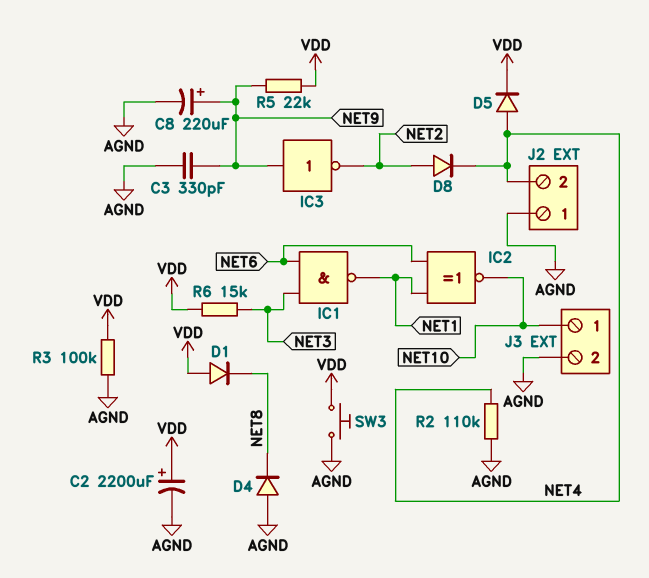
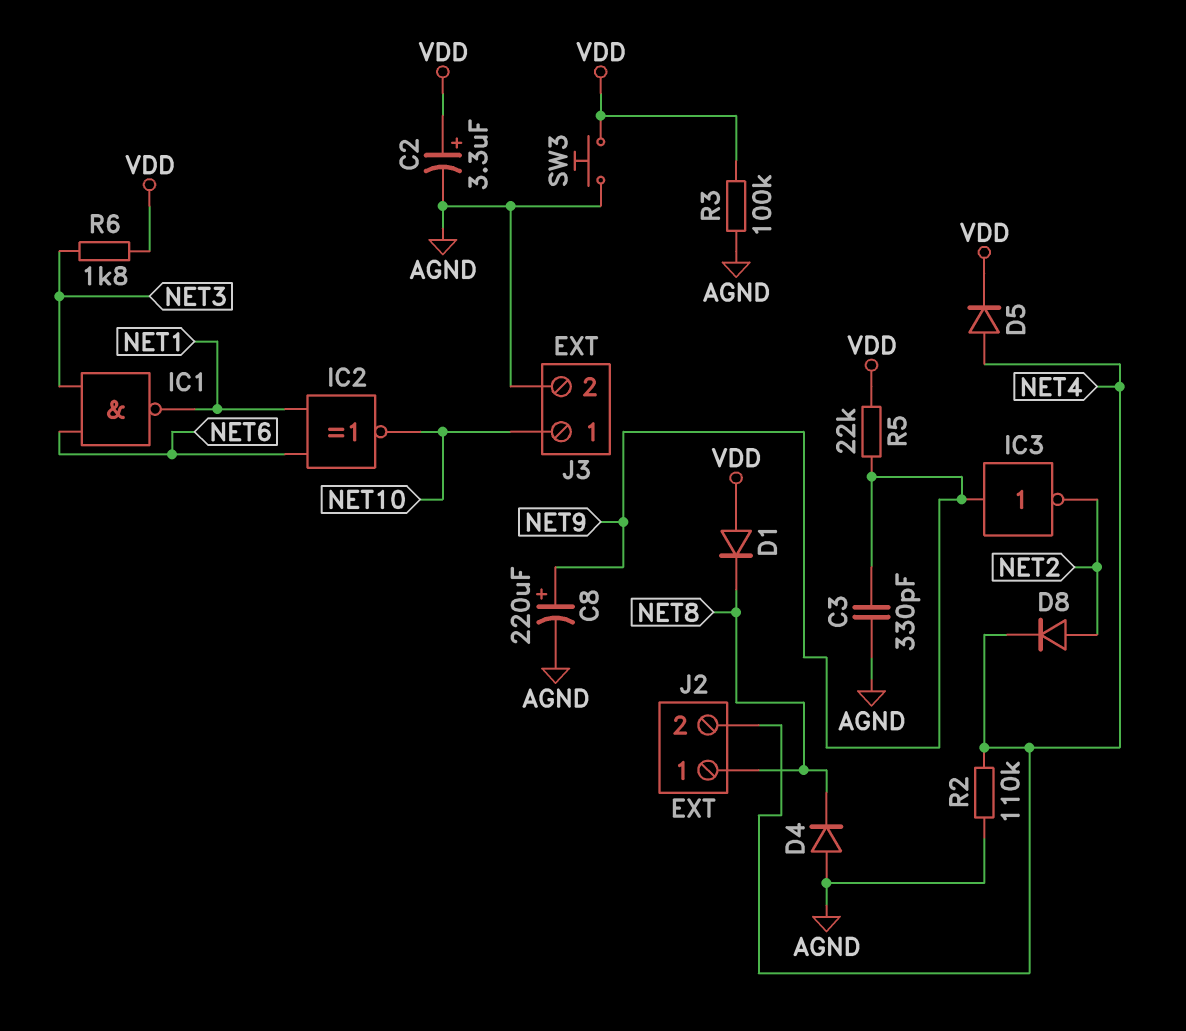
C2: 2200uF (plus VDD, minus AGND) -> 3.3uF (plus VDD, minus AGND)
J2 pin 1: AGND -> NET8
R6: 15k (NET3, VDD) -> 1.8k (NET3, VDD)

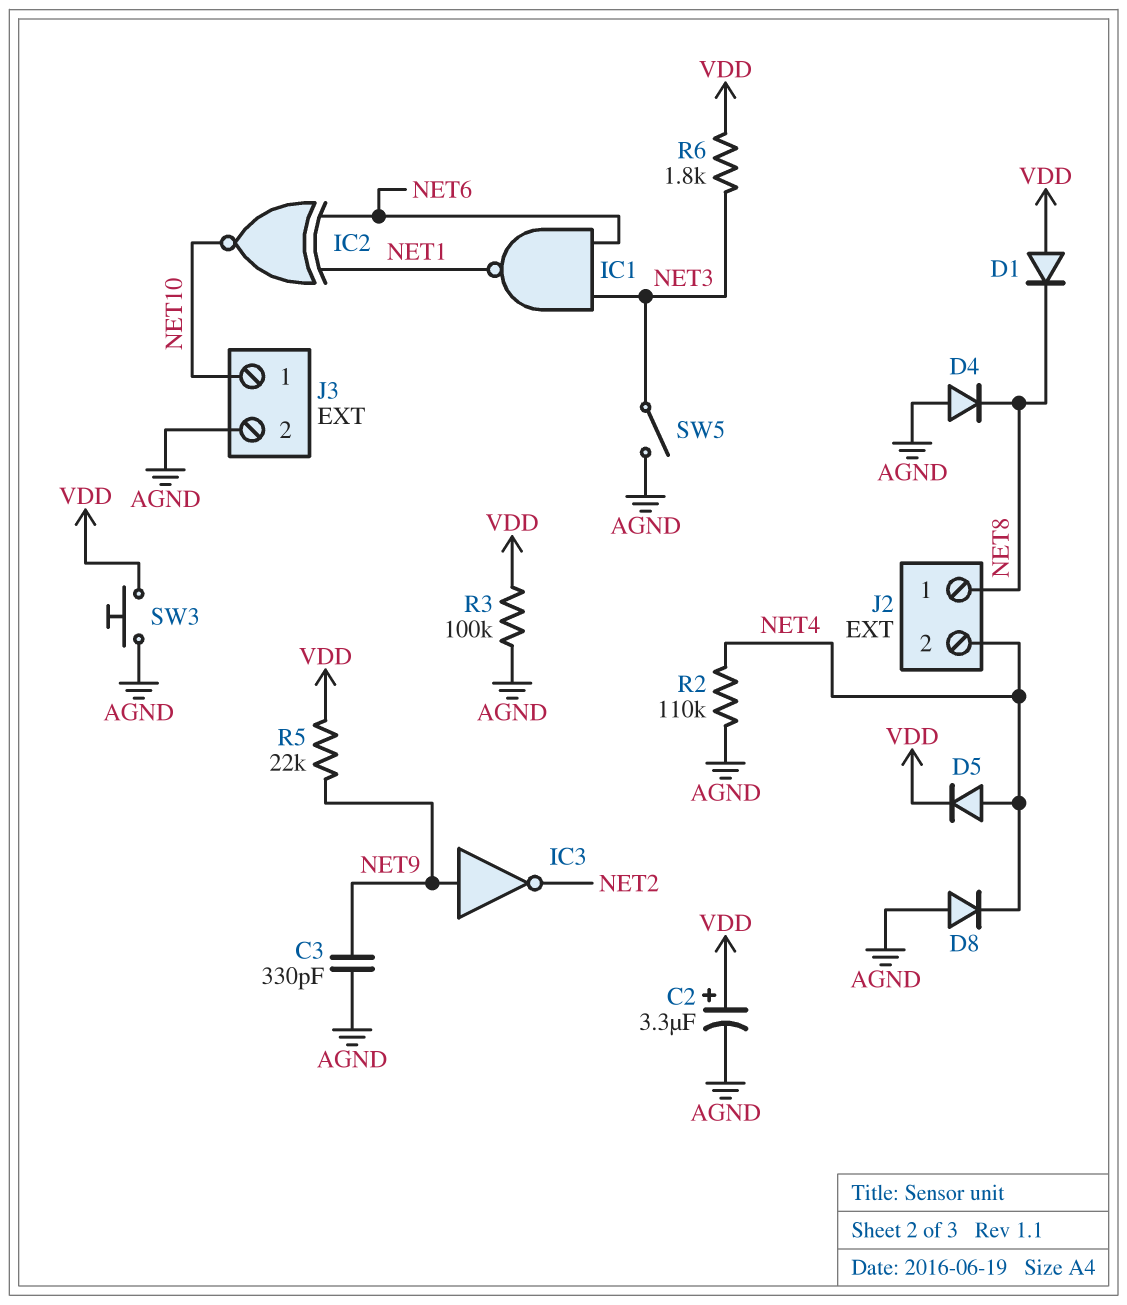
C8: 220uF (plus NET9, minus AGND) -> none
D8: diode (A NET2, K NET4) -> diode (A AGND, K NET4)
SW5: none -> switch (AGND, NET3)

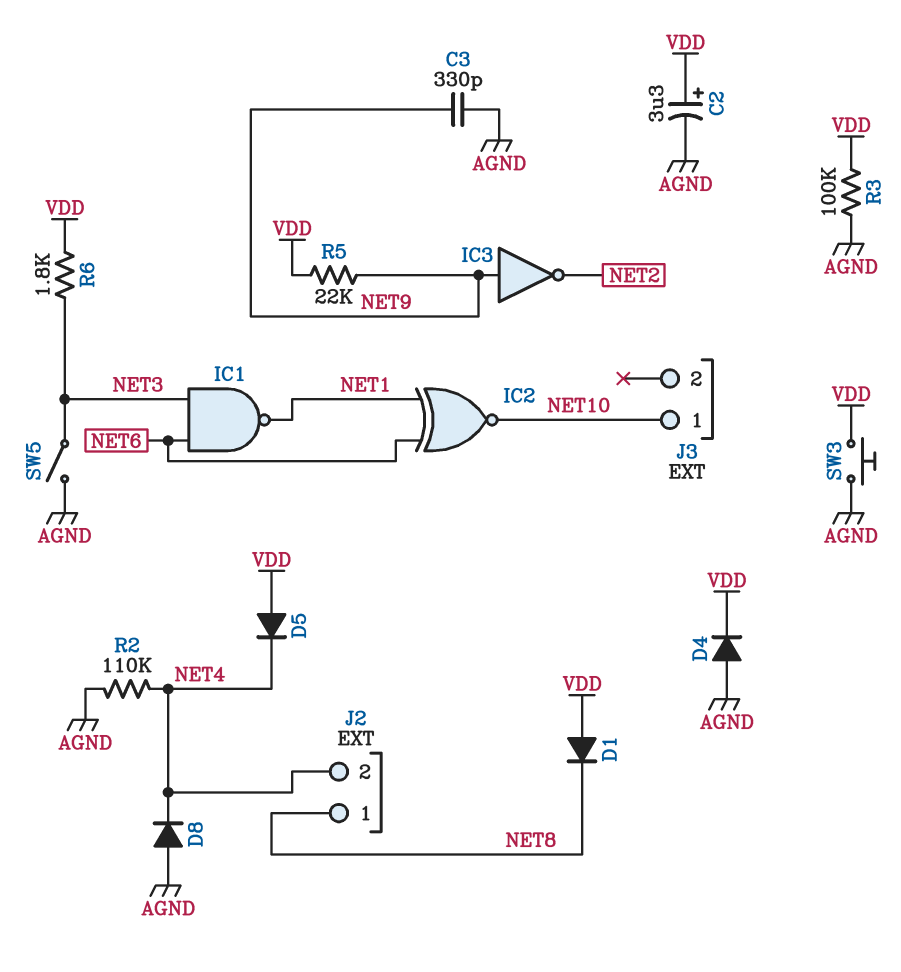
D4: diode (A AGND, K NET8) -> diode (A AGND, K VDD)
D5: diode (A NET4, K VDD) -> diode (A VDD, K NET4)
J3 pin 2: AGND -> none

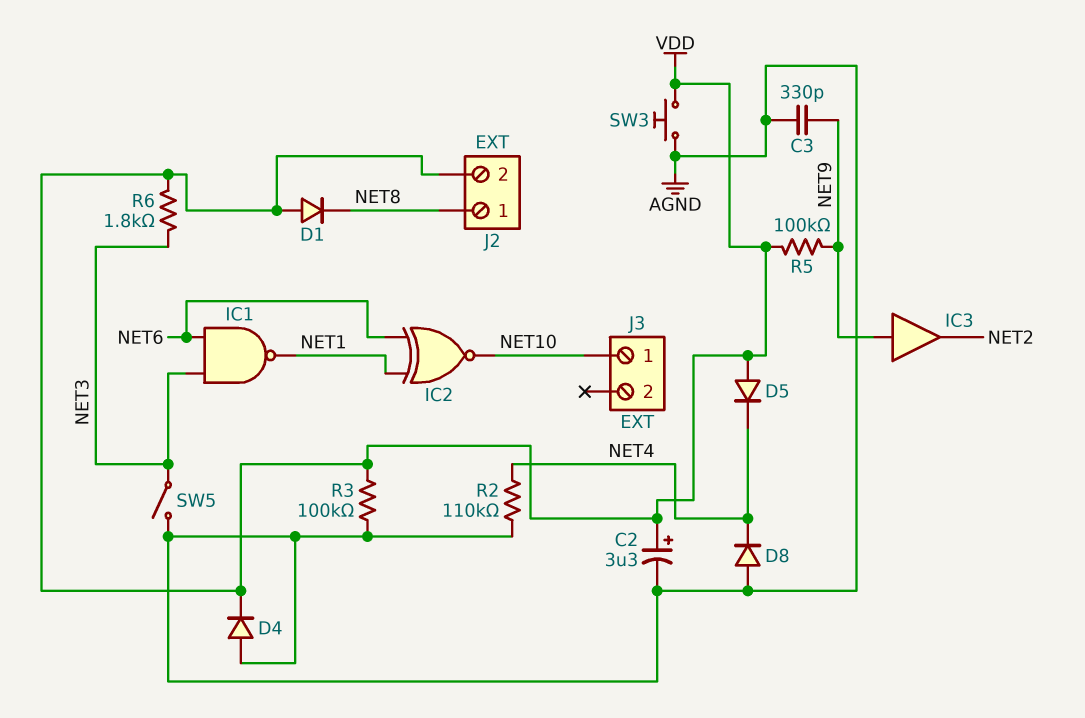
IC3: NOT (in NET9, out NET2) -> buffer (in NET9, out NET2)
J2 pin 2: NET4 -> VDD
R5: 22k (NET9, VDD) -> 100k (NET9, VDD)

